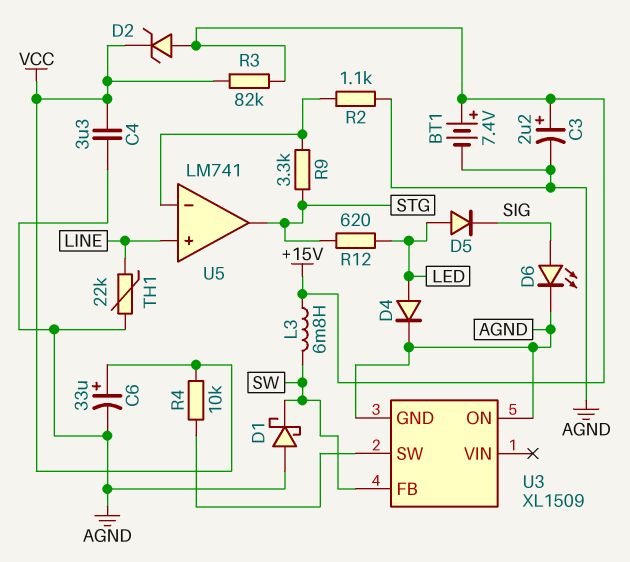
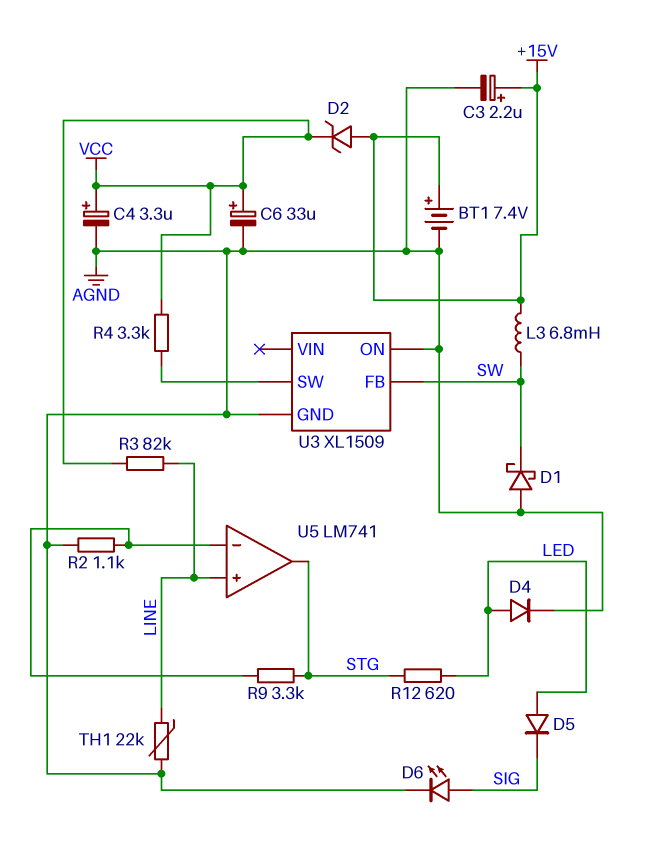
C4: 3.3uF (AGND, VCC) -> 3.3uF (plus VCC, minus AGND)
R3: 82k (+15V, VCC) -> 82k (LINE, VCC)
R4: 10k (U3/SW, VCC) -> 3.3k (U3/SW, VCC)

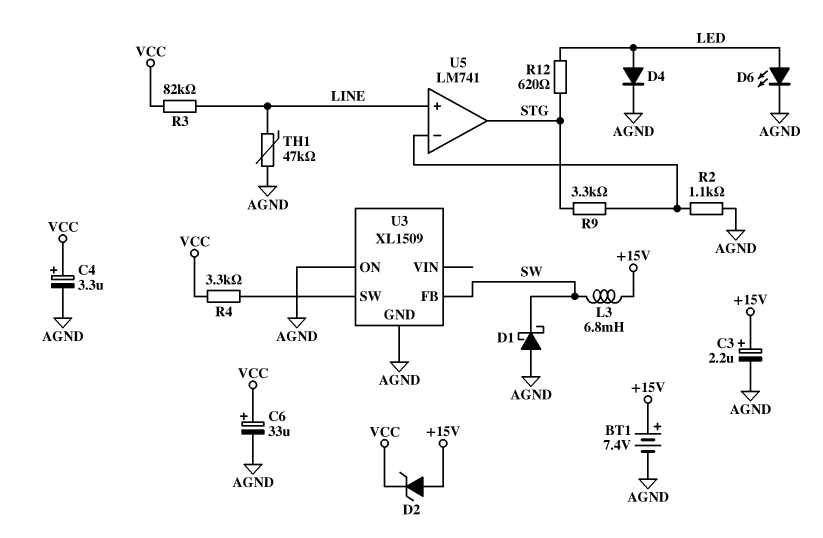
D5: diode (A LED, K SIG) -> none
D6: LED (A SIG, K AGND) -> LED (A LED, K AGND)
TH1: 22k (AGND, LINE) -> 47k (AGND, LINE)

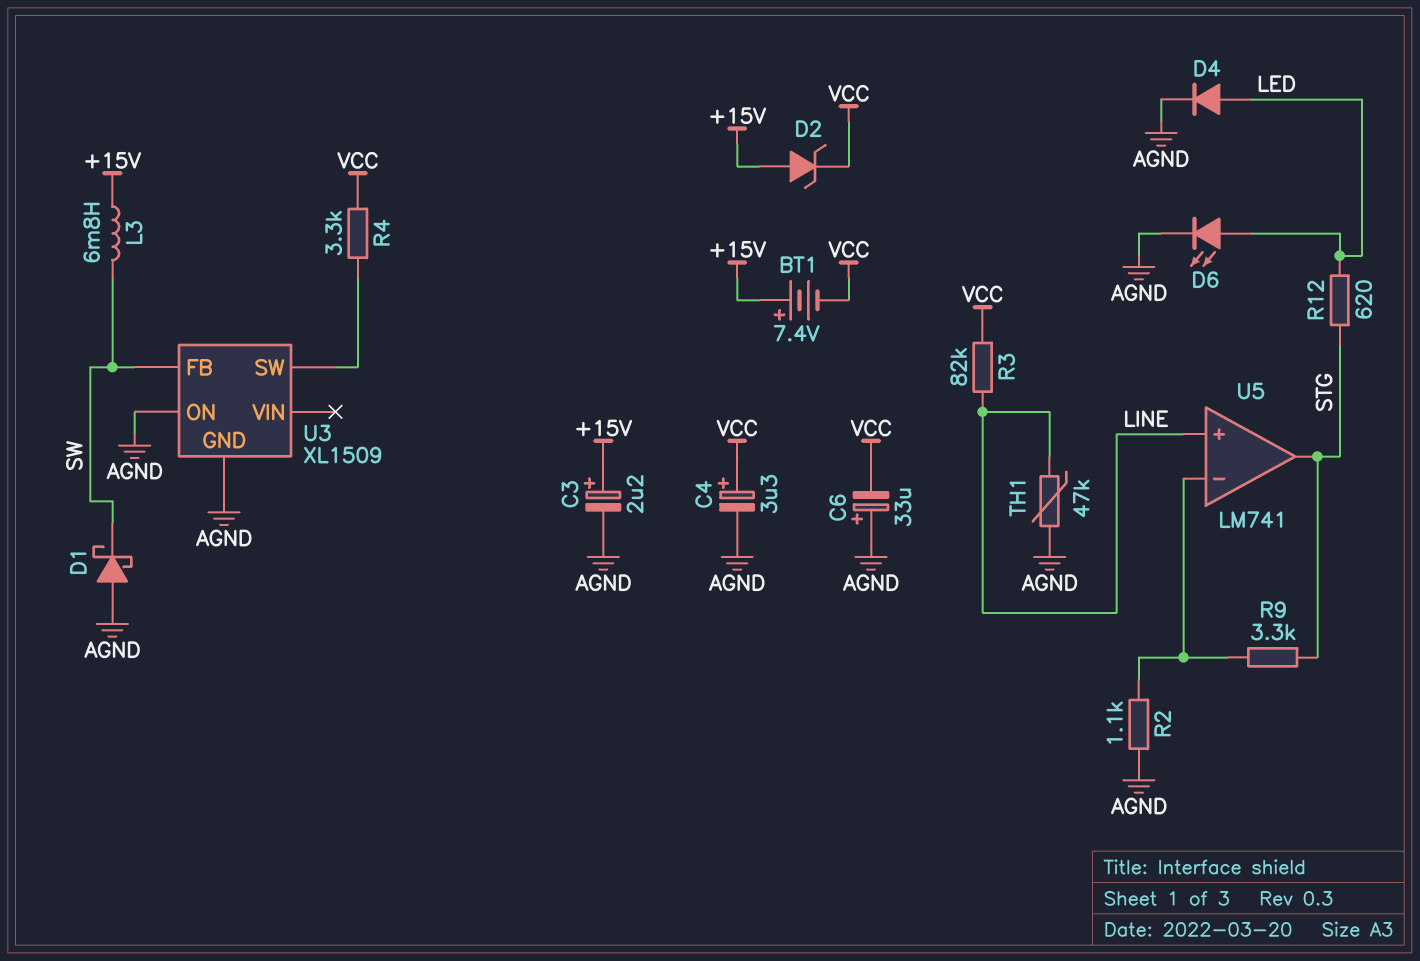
BT1: 7.4V (plus +15V, minus AGND) -> 7.4V (plus +15V, minus VCC)
C6: 33uF (plus VCC, minus AGND) -> 33uF (plus AGND, minus VCC)

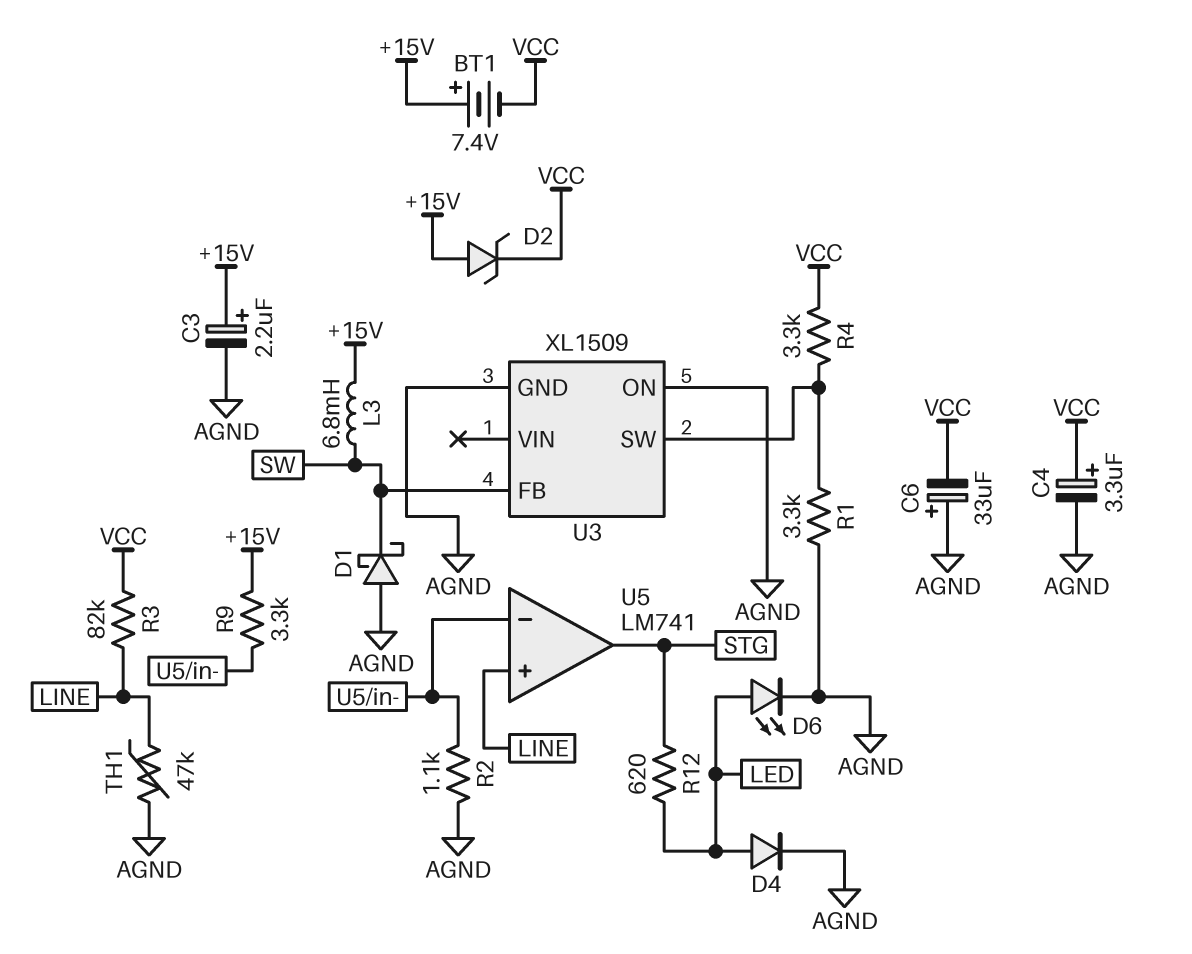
R1: none -> 3.3k (AGND, U3/SW)
R9: 3.3k (STG, U5/in-) -> 3.3k (+15V, U5/in-)

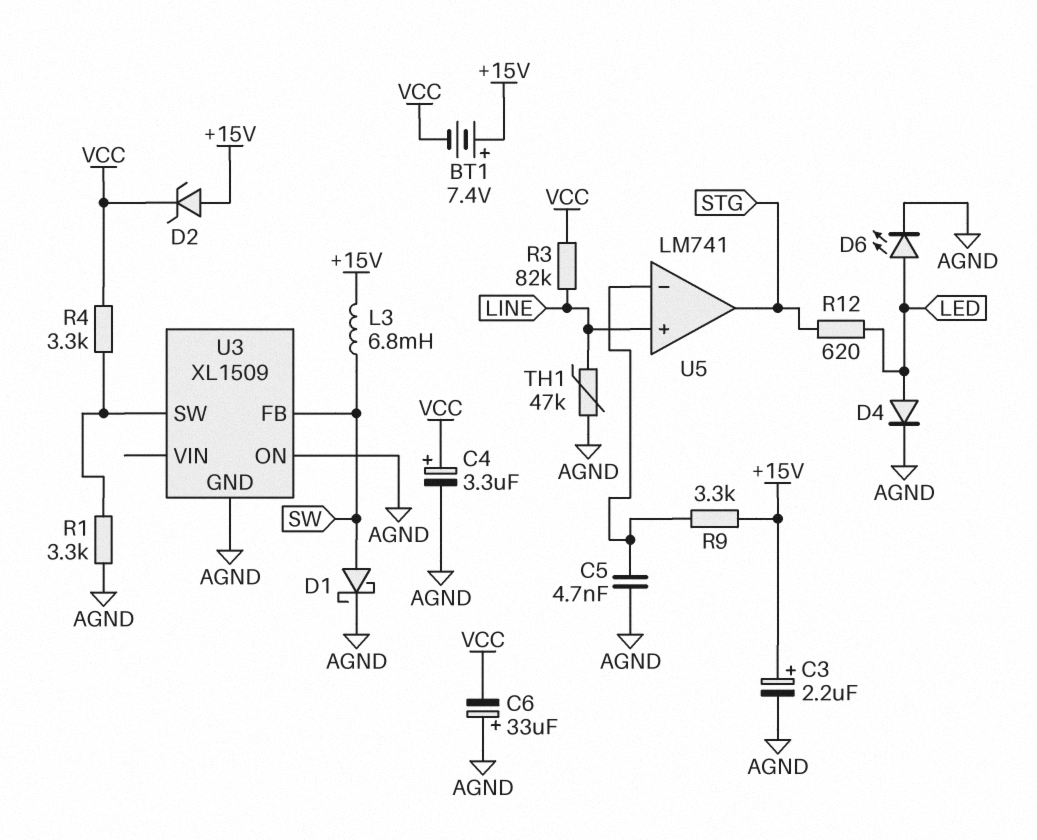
C5: none -> 4.7nF (AGND, U5/in-)
D1: schottky (A AGND, K SW) -> schottky (A SW, K AGND)
R2: 1.1k (AGND, U5/in-) -> none

